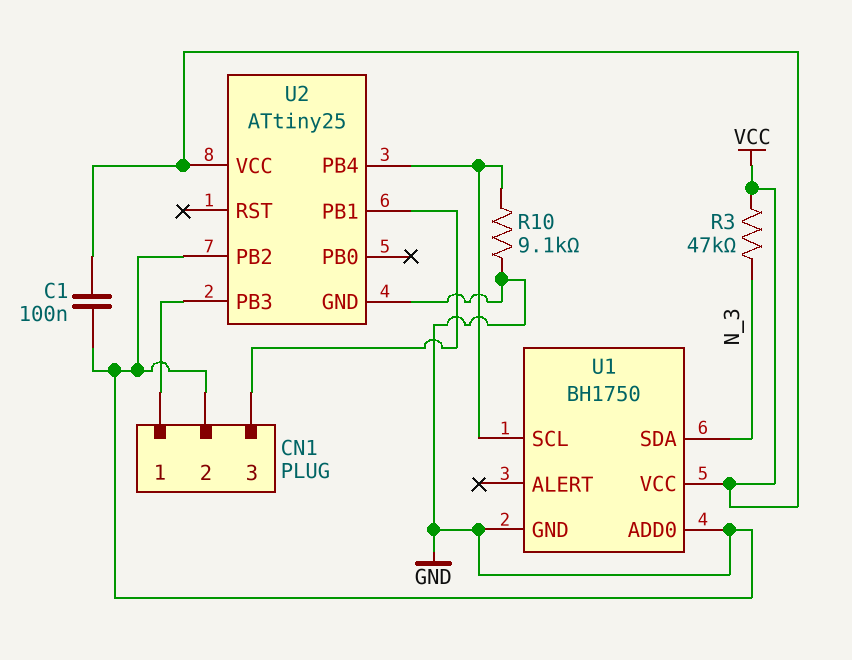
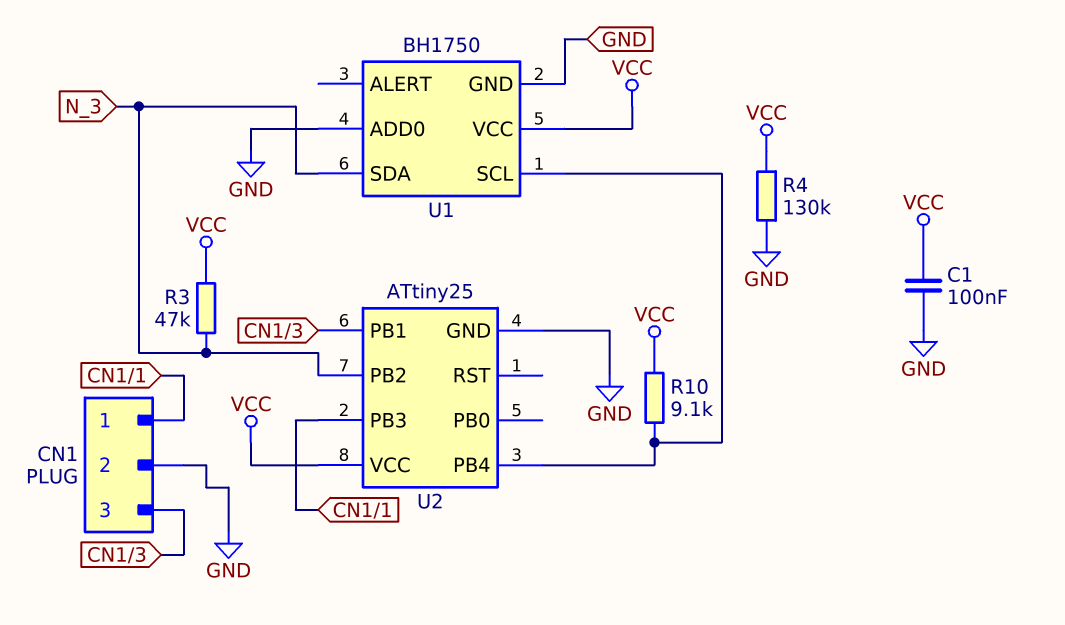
R4: none -> 130k (GND, VCC)
R10: 9.1k (GND, U1/SCL) -> 9.1k (U1/SCL, VCC)
U2 pin PB2: GND -> N_3

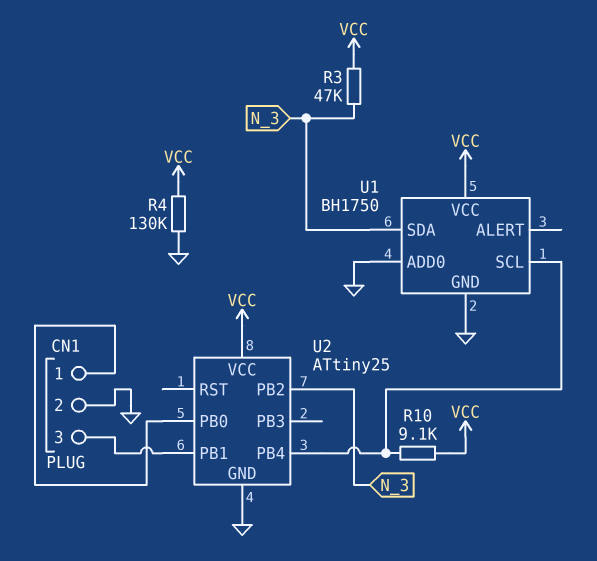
C1: 100nF (GND, VCC) -> none
U2 pin PB0: none -> CN1/1
U2 pin PB3: CN1/1 -> none

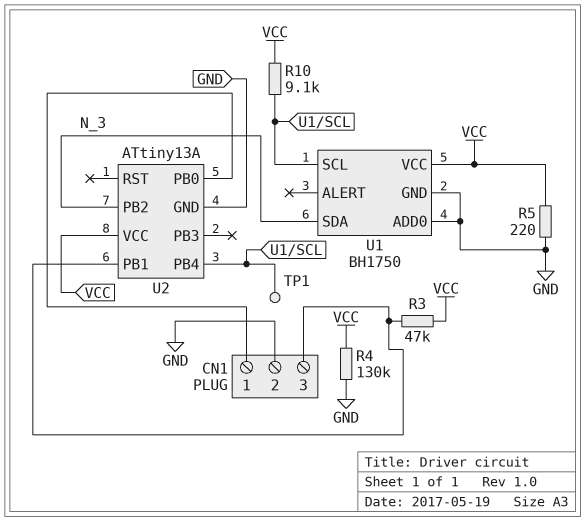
R3: 47k (N_3, VCC) -> 47k (CN1/3, VCC)
R5: none -> 220 (GND, VCC)
TP1: none -> test point (U1/SCL)
U2: ATtiny25 -> ATtiny13A

